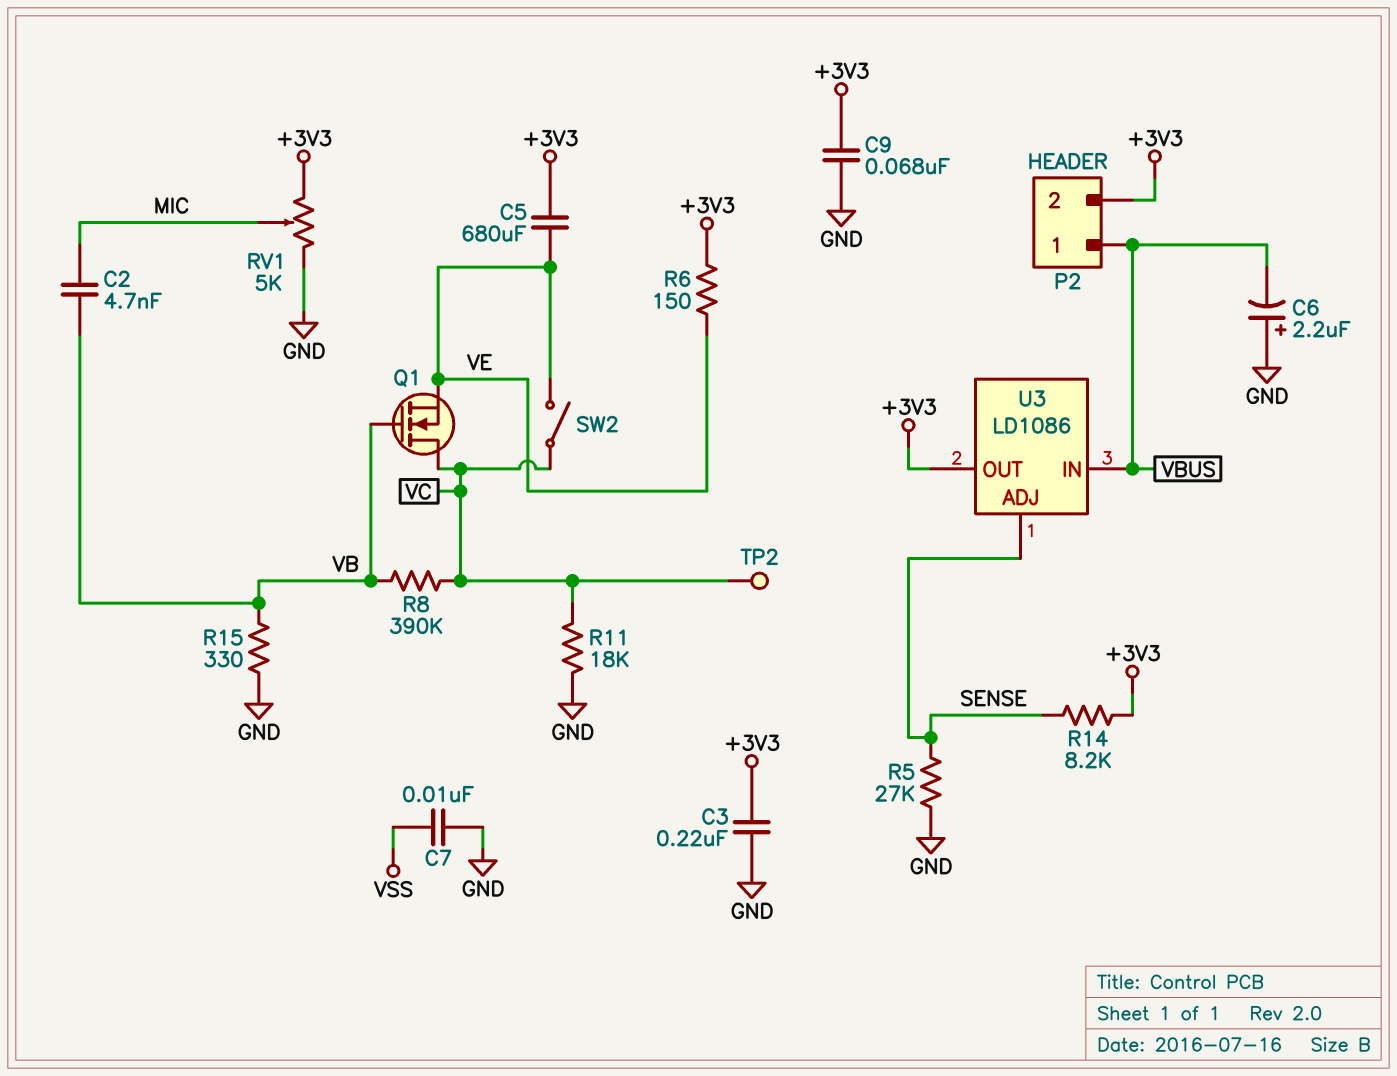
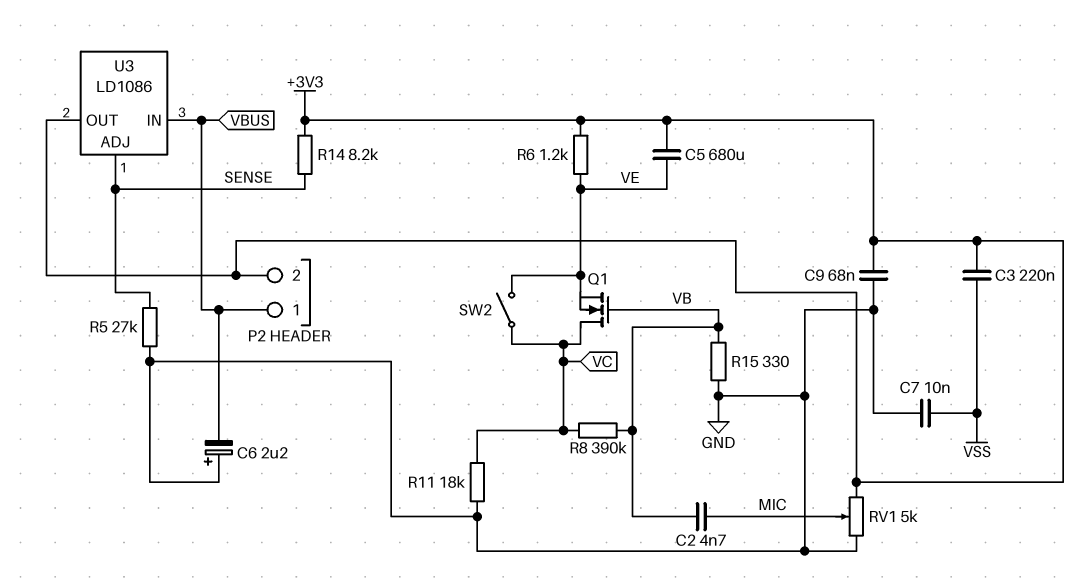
C3: 220nF (+3V3, GND) -> 220nF (+3V3, VSS)
R6: 150 (+3V3, VE) -> 1.2k (+3V3, VE)
TP2: test point (VC) -> none

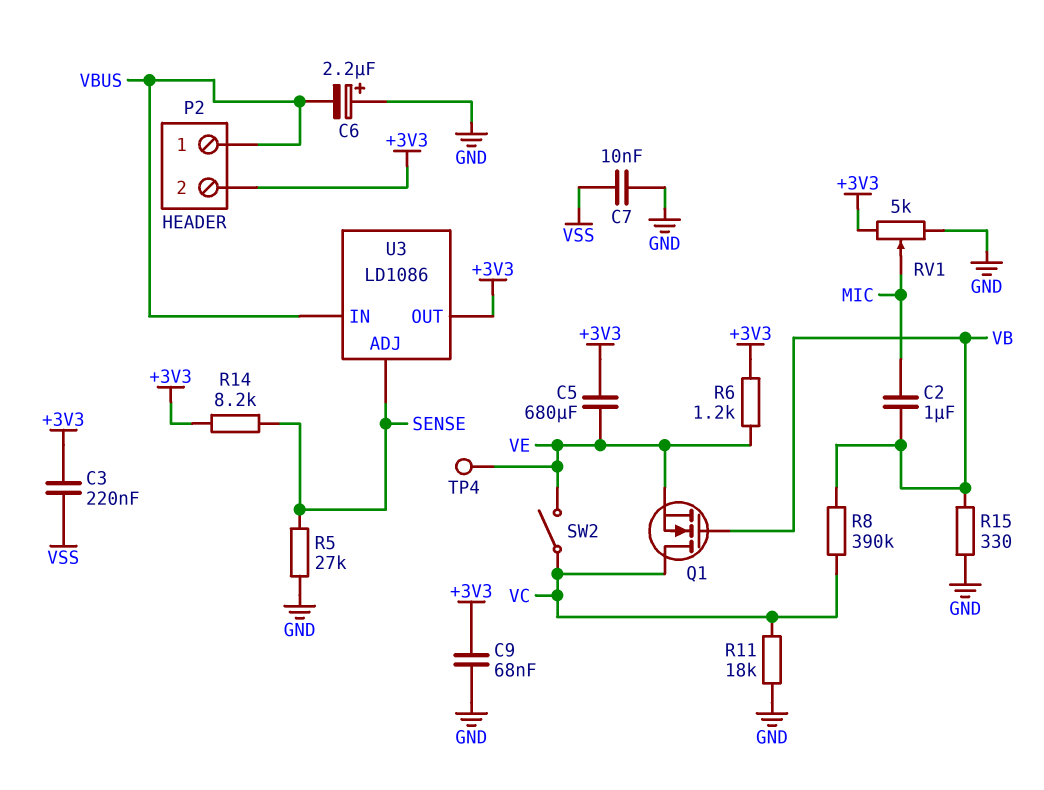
C2: 4.7nF (MIC, VB) -> 1uF (MIC, VB)
TP4: none -> test point (VE)

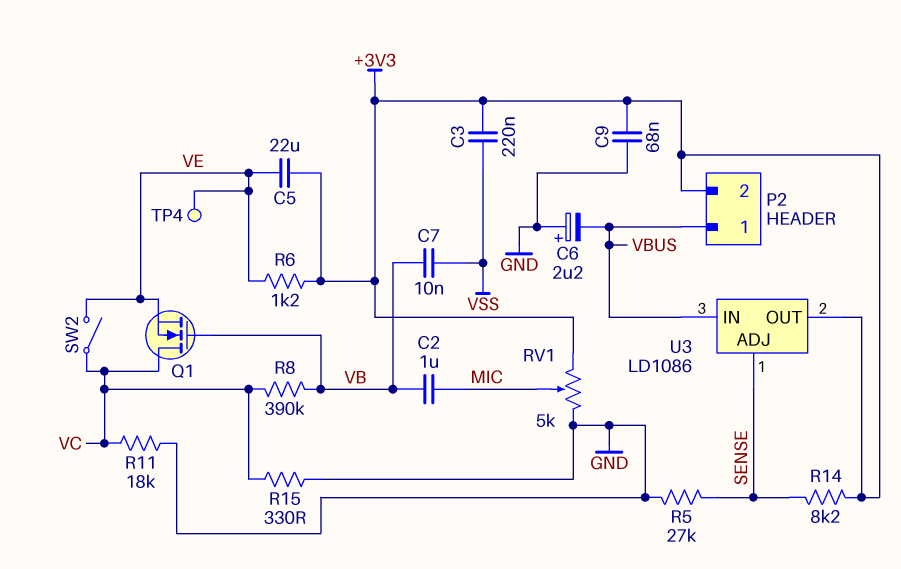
C5: 680uF (+3V3, VE) -> 22uF (+3V3, VE)
C7: 10nF (GND, VSS) -> 10nF (VB, VSS)
R15: 330 (GND, VB) -> 330 (GND, VC)

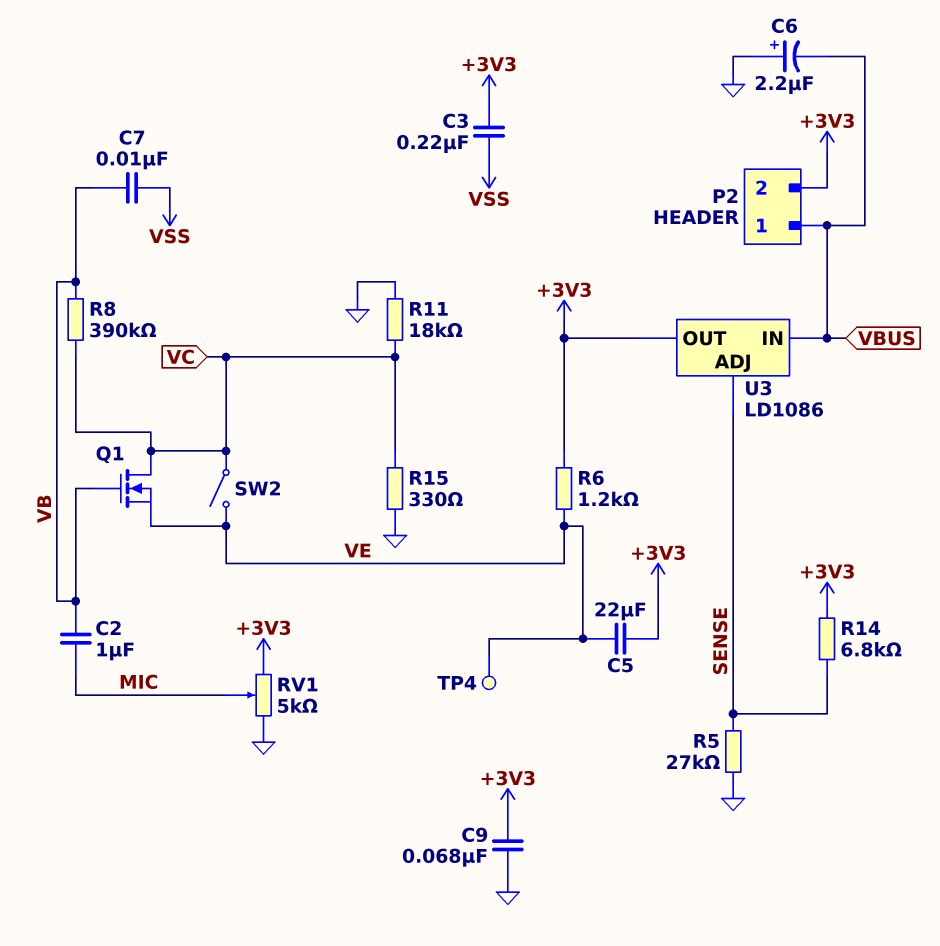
R14: 8.2k (+3V3, SENSE) -> 6.8k (+3V3, SENSE)

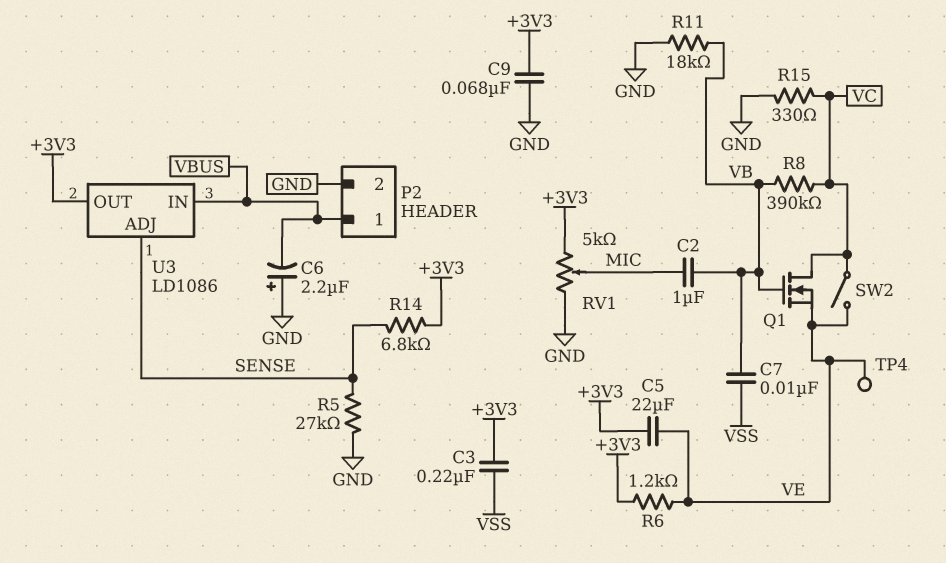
P2 pin 2: +3V3 -> GND
R11: 18k (GND, VC) -> 18k (GND, VB)

